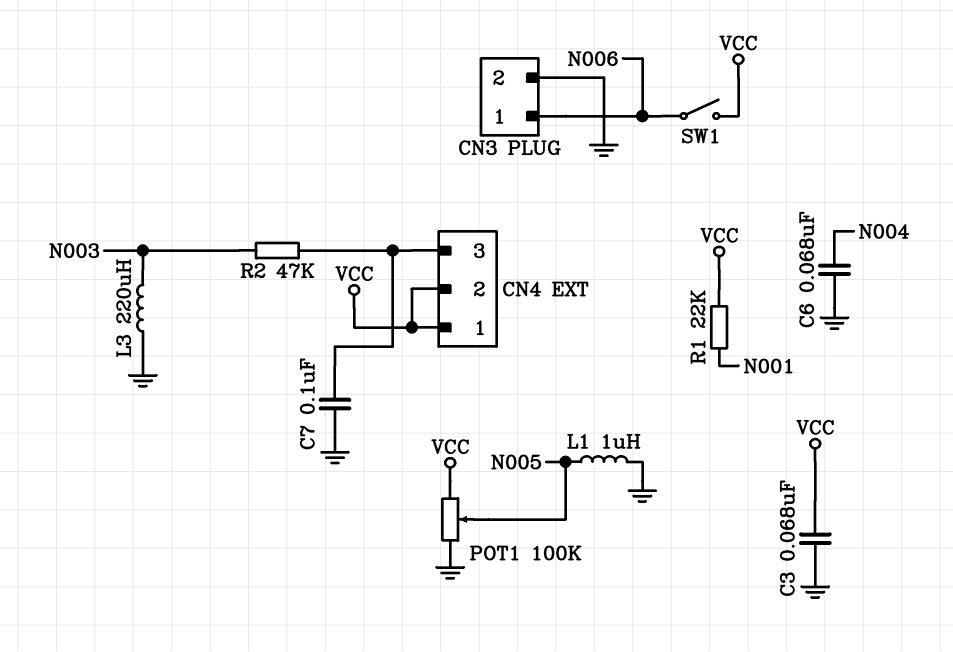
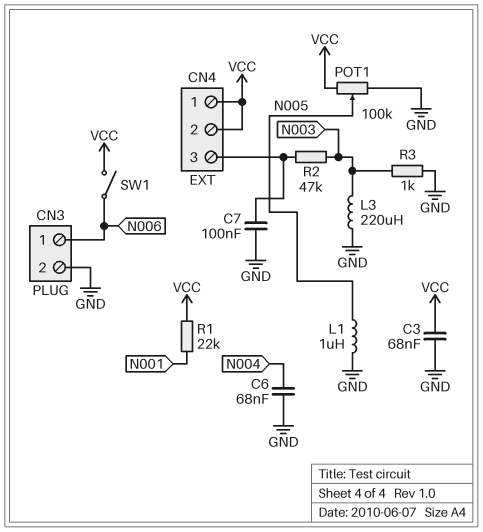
R3: none -> 1k (GND, N003)

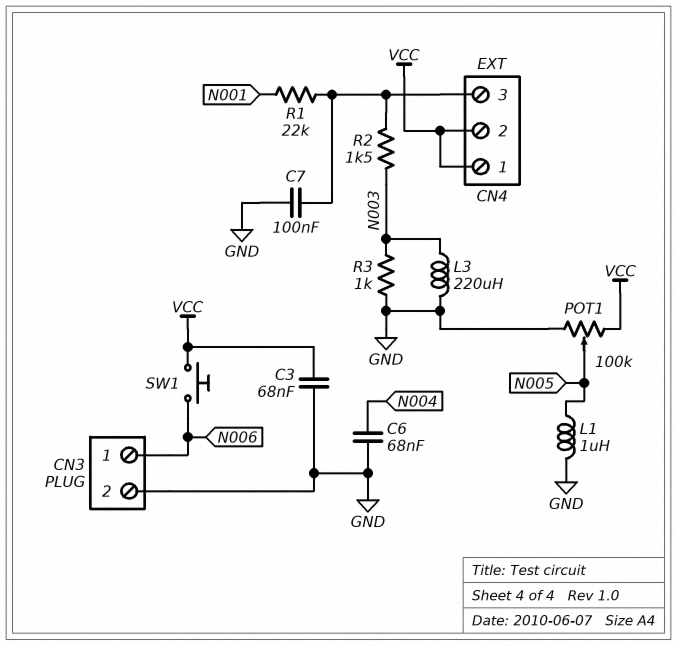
R1: 22k (N001, VCC) -> 22k (CN4/3, N001)
R2: 47k (CN4/3, N003) -> 1.5k (CN4/3, N003)
SW1: switch (N006, VCC) -> button (N006, VCC)

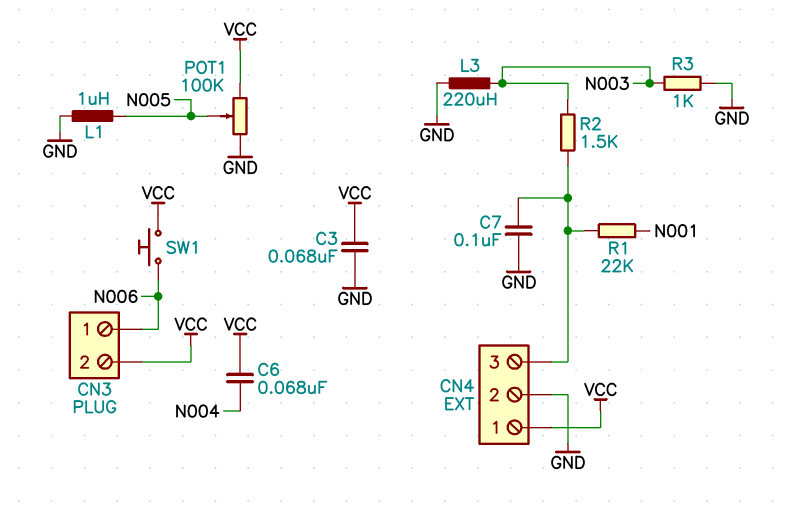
C6: 68nF (GND, N004) -> 68nF (N004, VCC)
CN3 pin 2: GND -> VCC
CN4 pin 2: VCC -> GND

